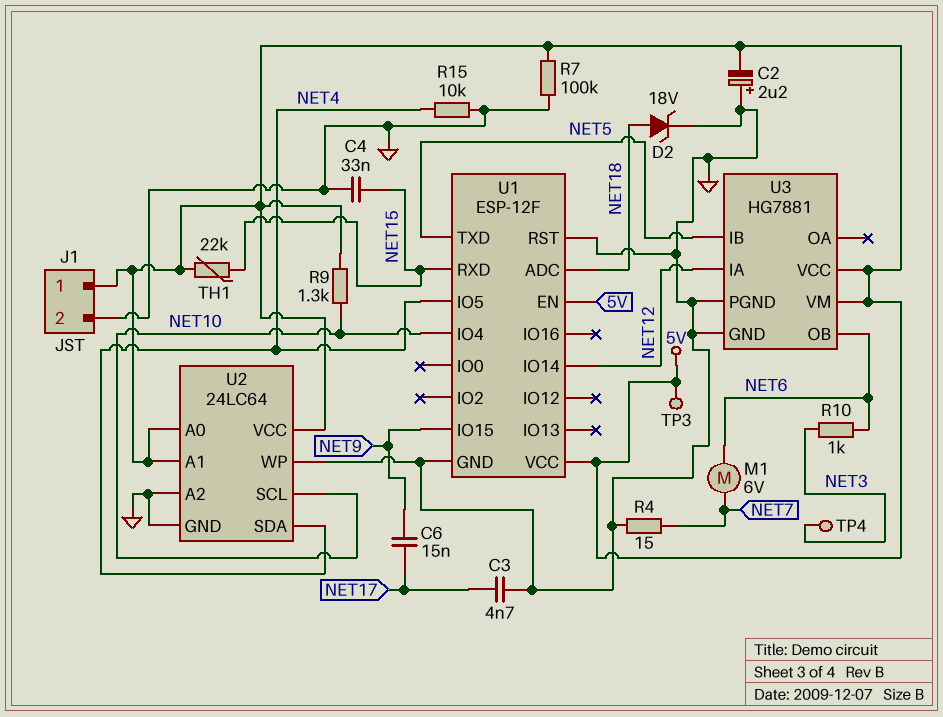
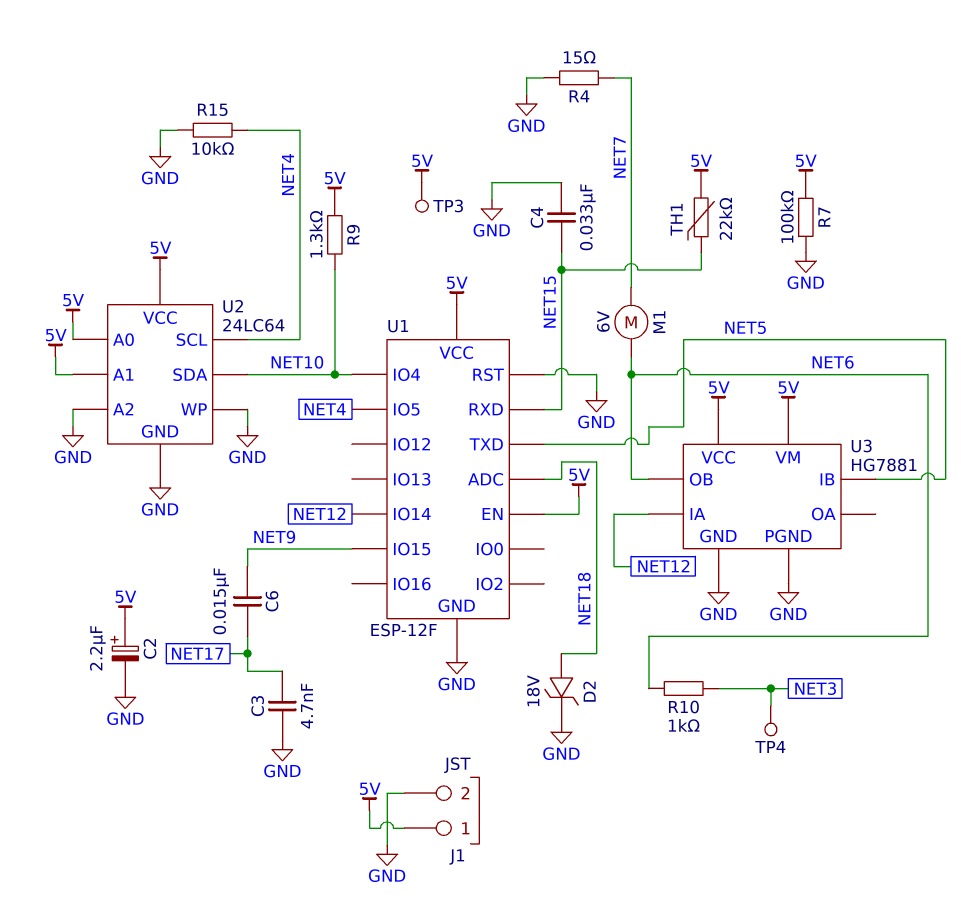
C2: 2.2uF (plus GND, minus 5V) -> 2.2uF (plus 5V, minus GND)
U2 pin SCL: NET10 -> NET4
U2 pin SDA: NET4 -> NET10

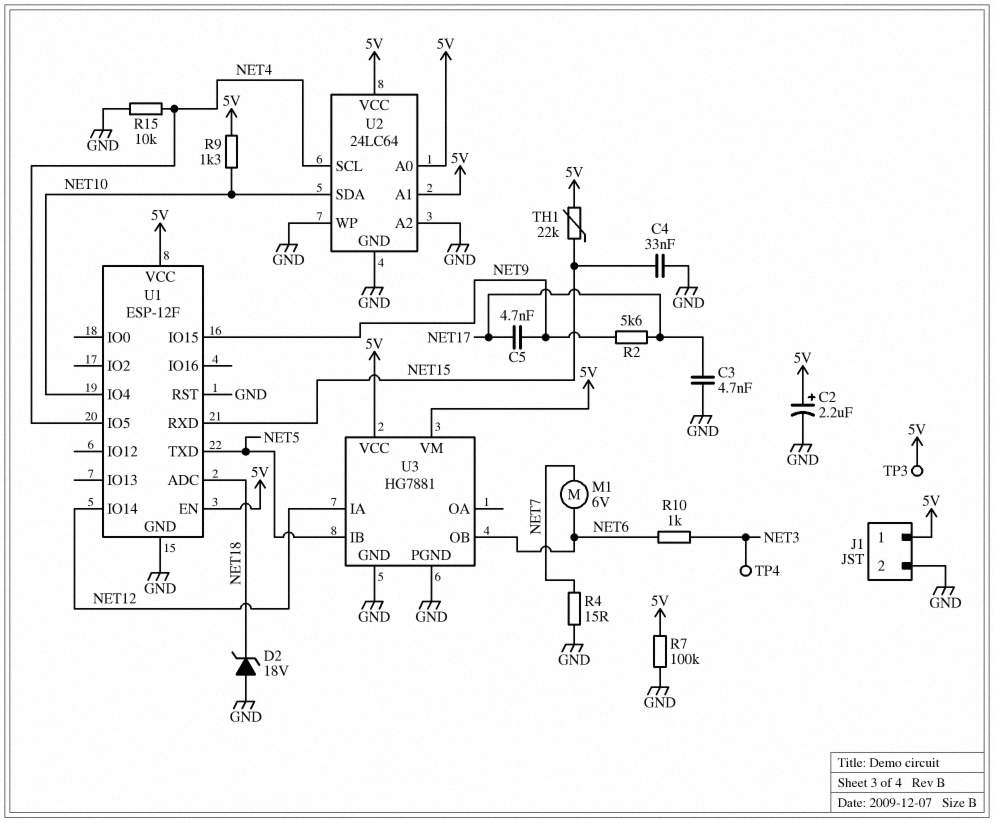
C5: none -> 4.7nF (NET9, NET17)
C6: 15nF (NET9, NET17) -> none
D2: zener 18V (A NET18, K GND) -> zener 18V (A GND, K NET18)
R2: none -> 5.6k (NET9, NET17)

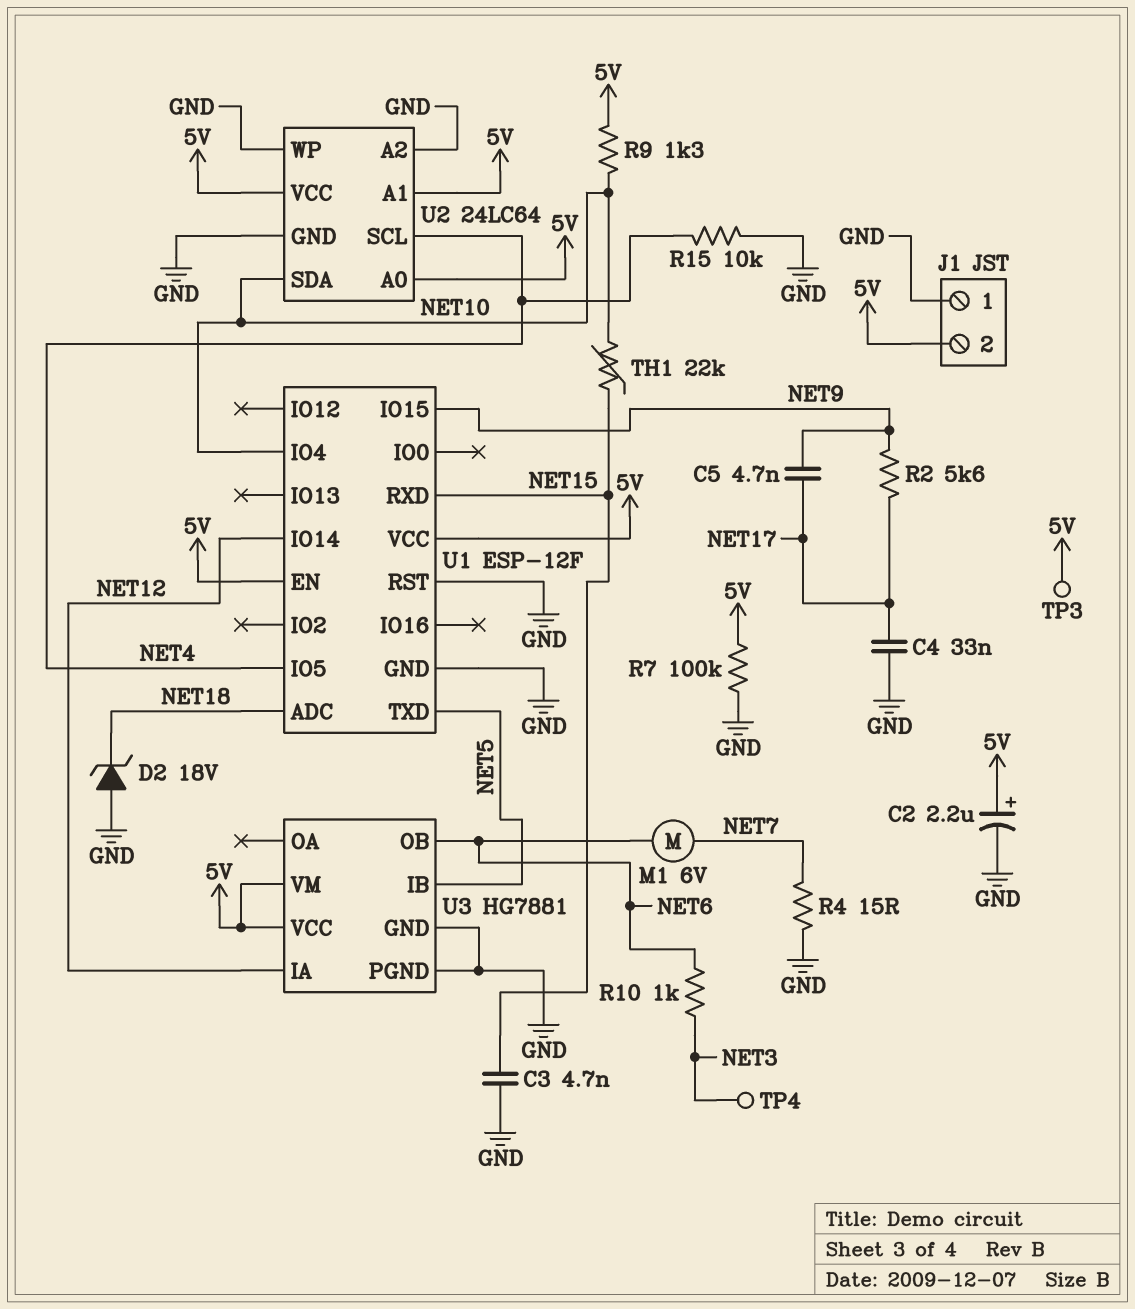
C3: 4.7nF (GND, NET17) -> 4.7nF (GND, NET15)
C4: 33nF (GND, NET15) -> 33nF (GND, NET17)
J1 pin 1: 5V -> GND
J1 pin 2: GND -> 5V
TH1: 22k (5V, NET15) -> 22k (NET10, NET15)

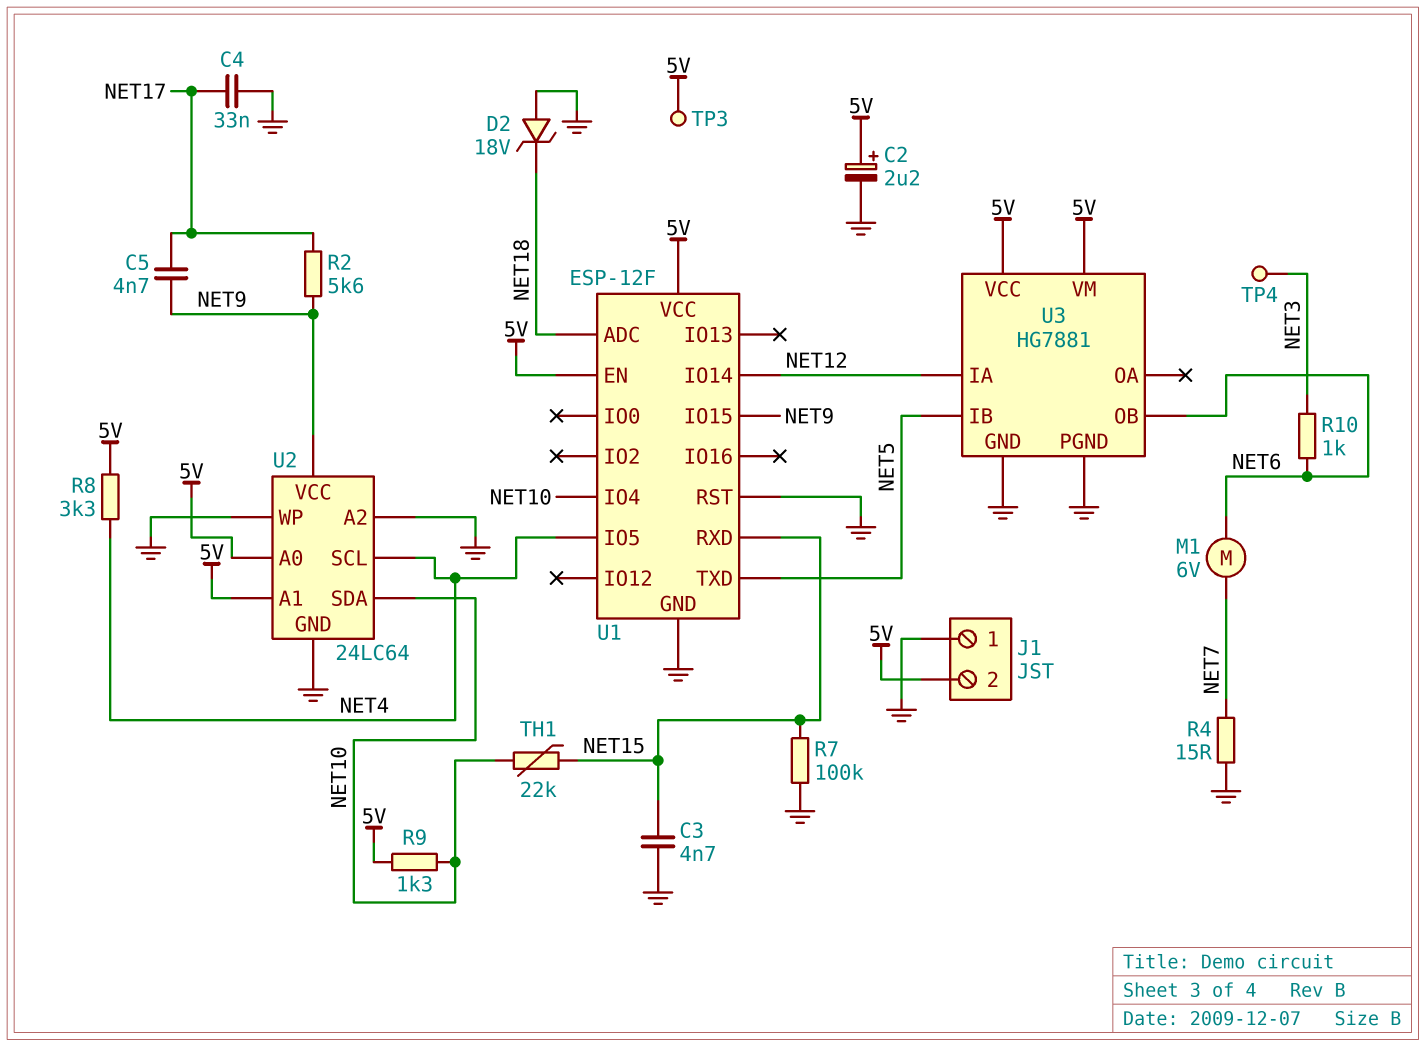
R7: 100k (5V, GND) -> 100k (GND, NET15)
R8: none -> 3.3k (5V, NET4)
R15: 10k (GND, NET4) -> none
U2 pin VCC: 5V -> NET9

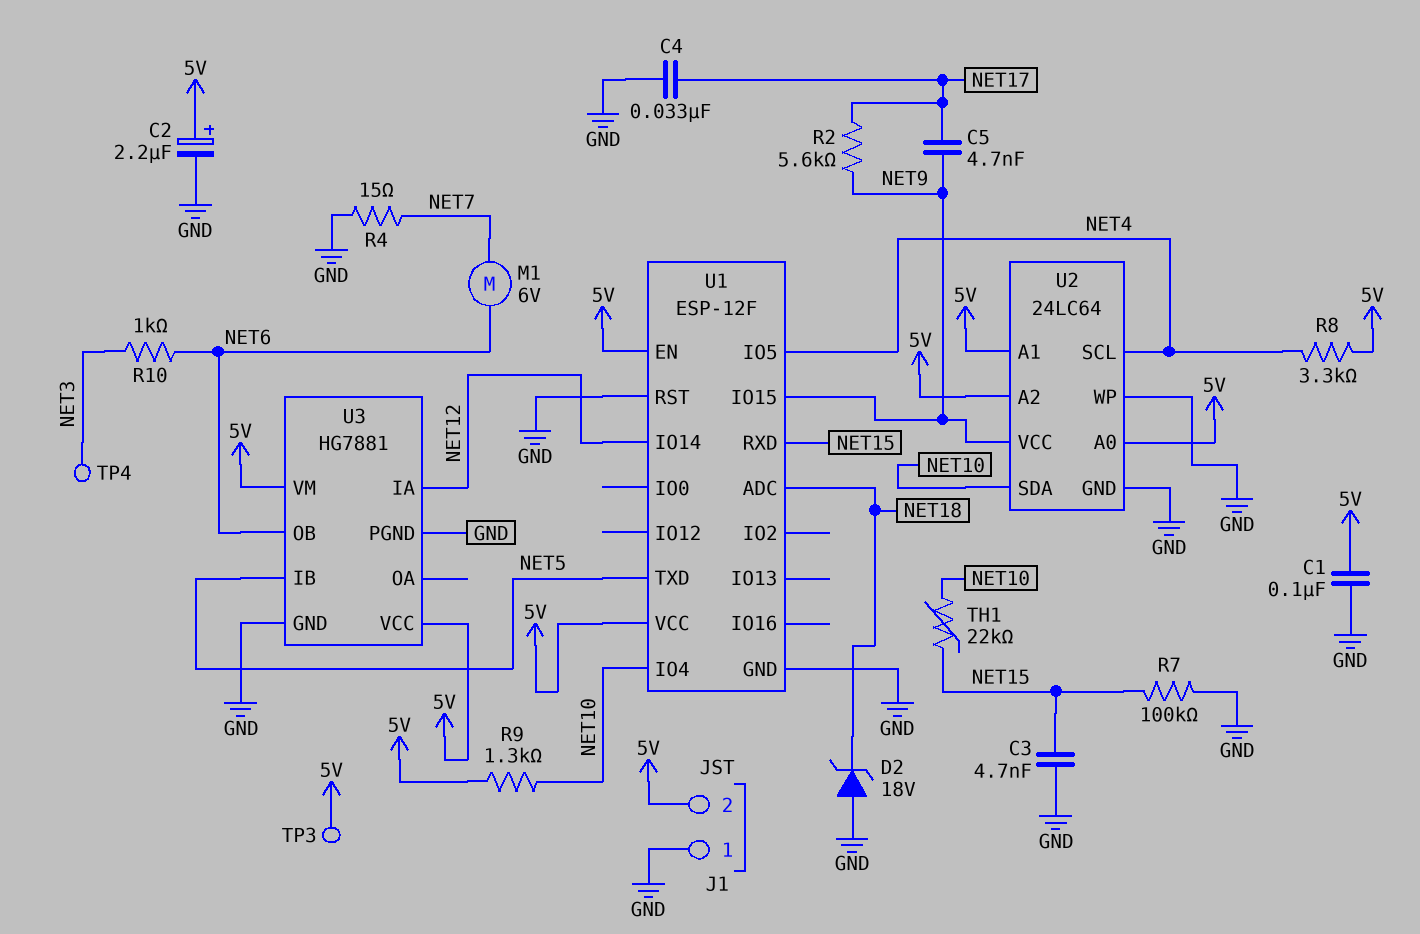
C1: none -> 100nF (5V, GND)
U2 pin A2: GND -> 5V

